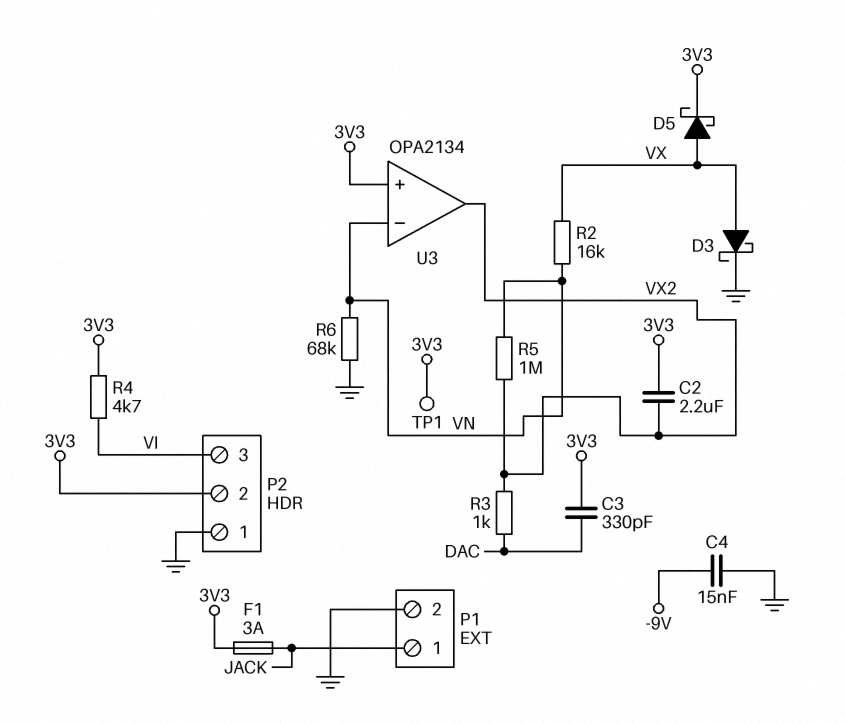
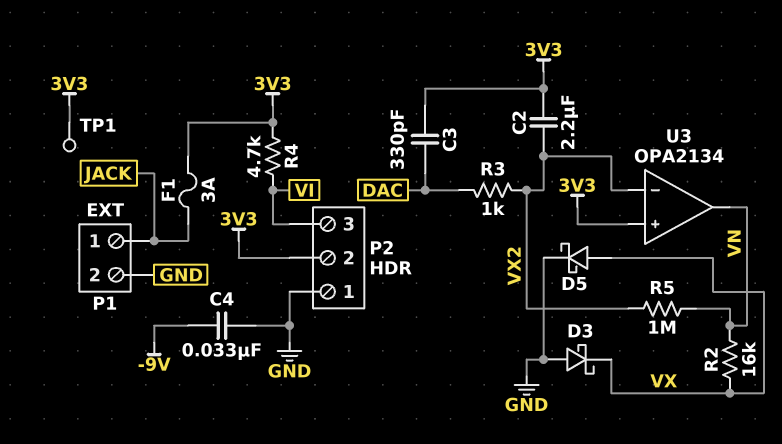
C4: 15nF (-9V, GND) -> 33nF (-9V, GND)
D3: schottky (A VX, K GND) -> schottky (A GND, K VX)
D5: schottky (A VX, K 3V3) -> schottky (A VX, K GND)
R6: 68k (GND, VN) -> none
U3 pin in-: VN -> VX2
U3 pin out: VX2 -> VN

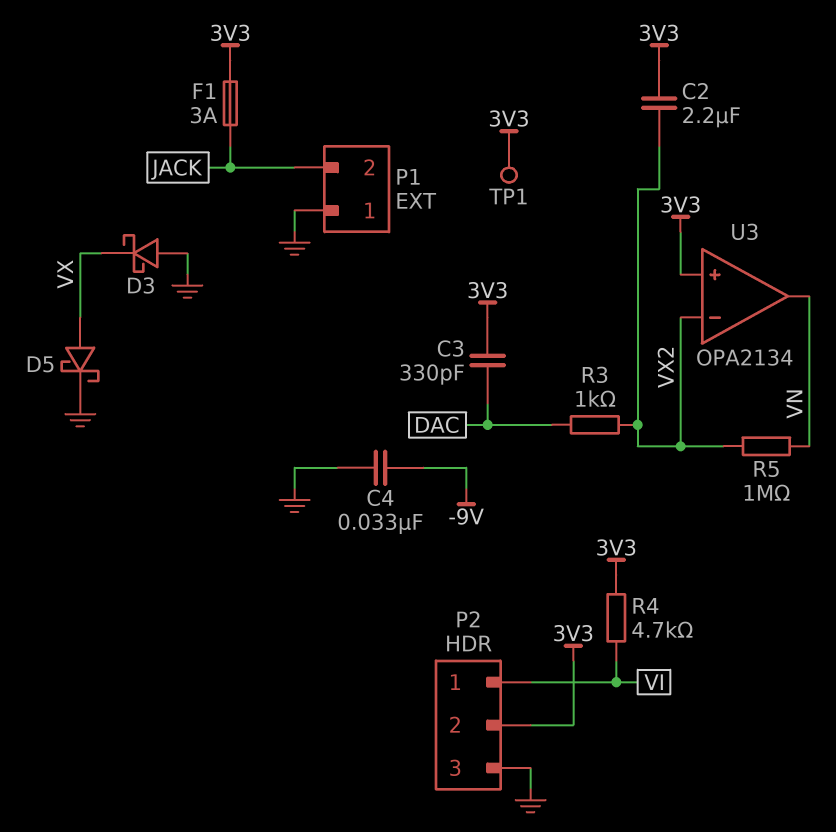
P1 pin 1: JACK -> GND
P1 pin 2: GND -> JACK
P2 pin 1: GND -> VI
P2 pin 3: VI -> GND
R2: 16k (VN, VX) -> none

